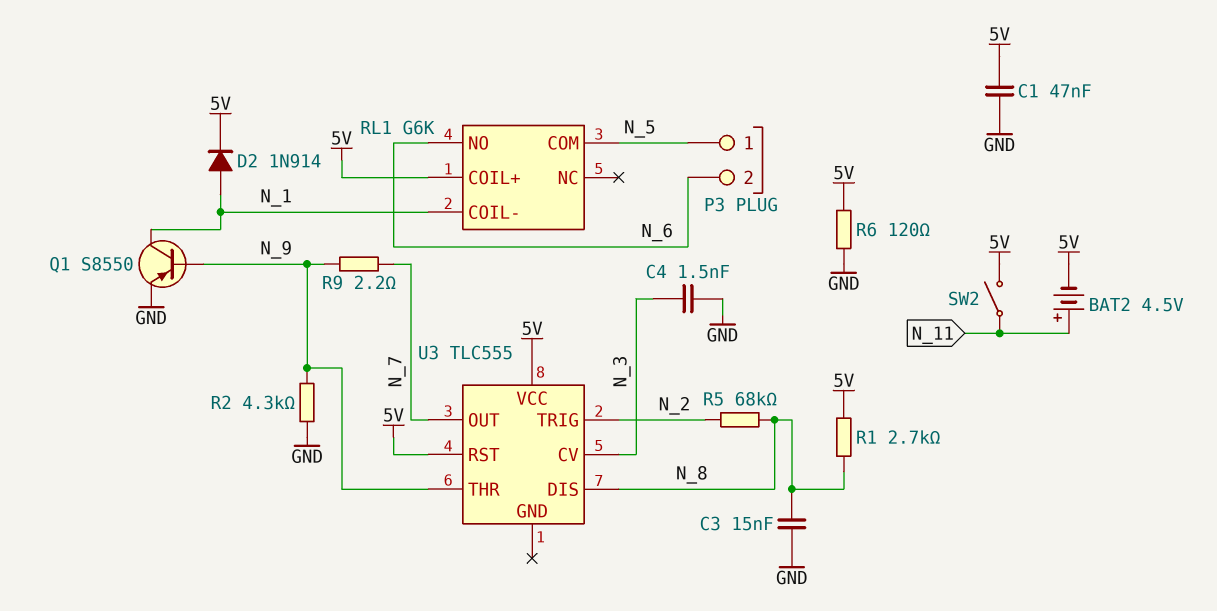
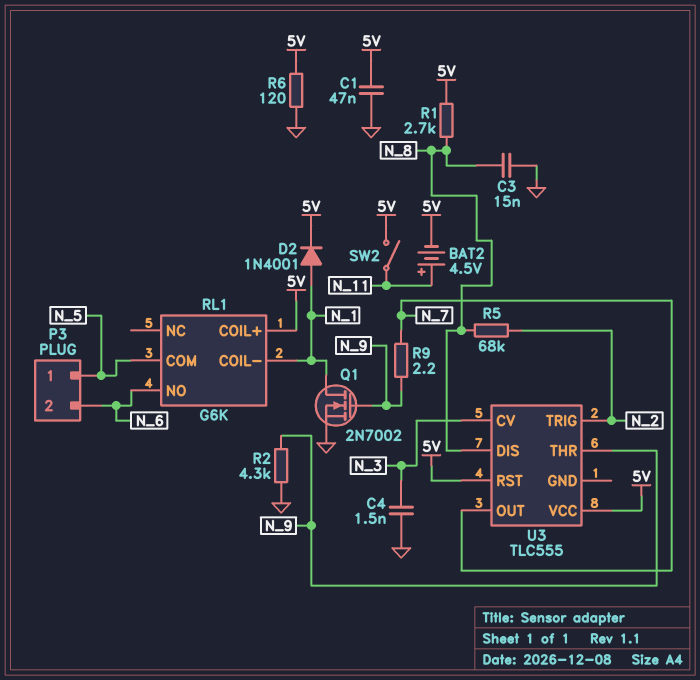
D2: diode 1N914 (A N_1, K 5V) -> diode 1N4001 (A N_1, K 5V)
Q1: PNP S8550 (B N_9, C N_1, E GND) -> NMOS 2N7002 (G N_9, D N_1, S GND)

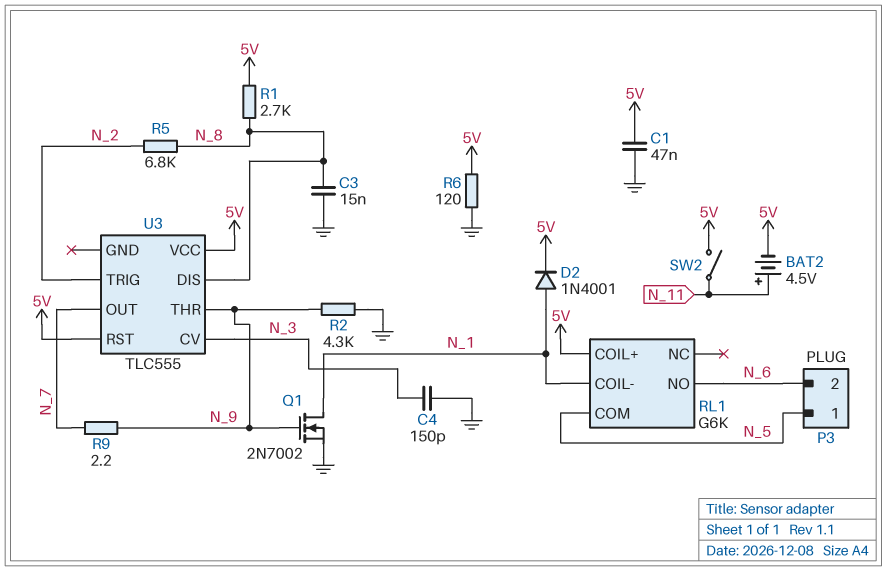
C4: 1.5nF (GND, N_3) -> 150pF (GND, N_3)
R5: 68k (N_2, N_8) -> 6.8k (N_2, N_8)

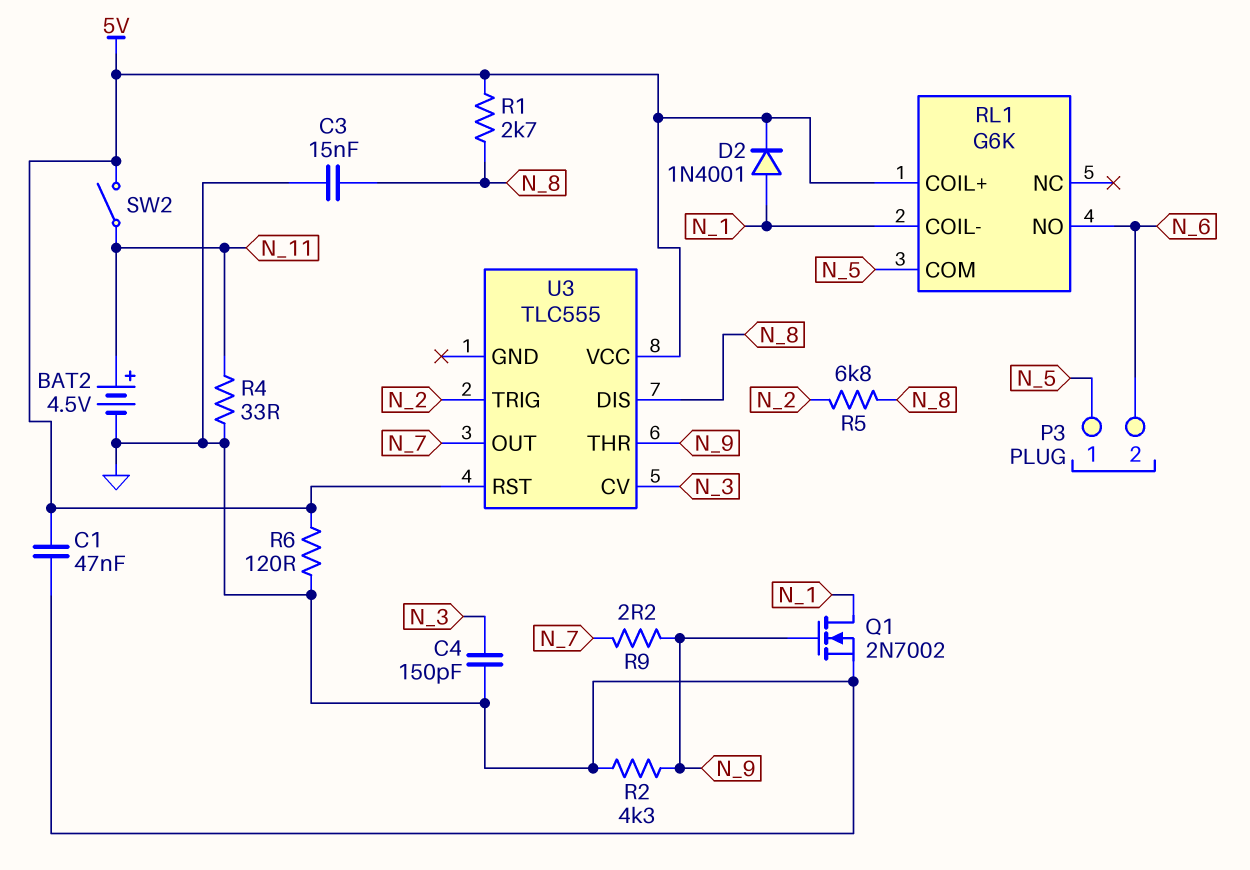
BAT2: 4.5V (plus N_11, minus 5V) -> 4.5V (plus N_11, minus GND)
R4: none -> 33 (GND, N_11)

